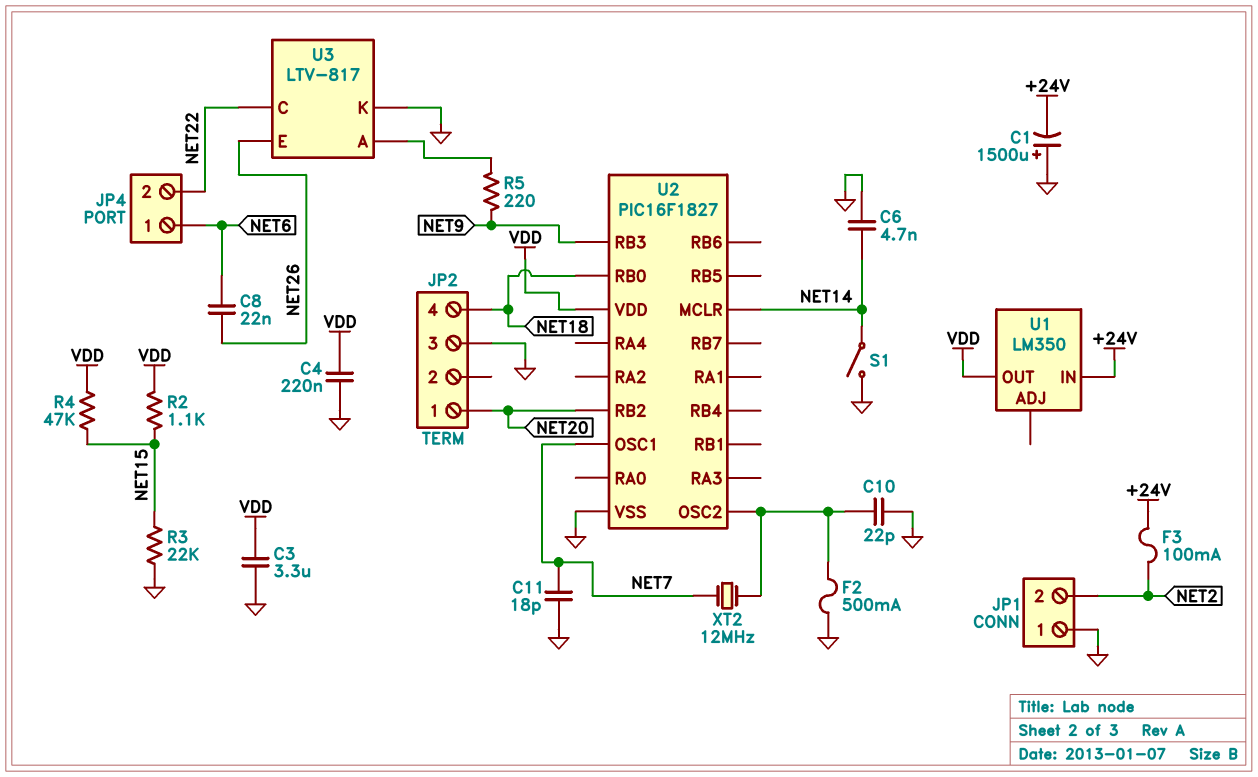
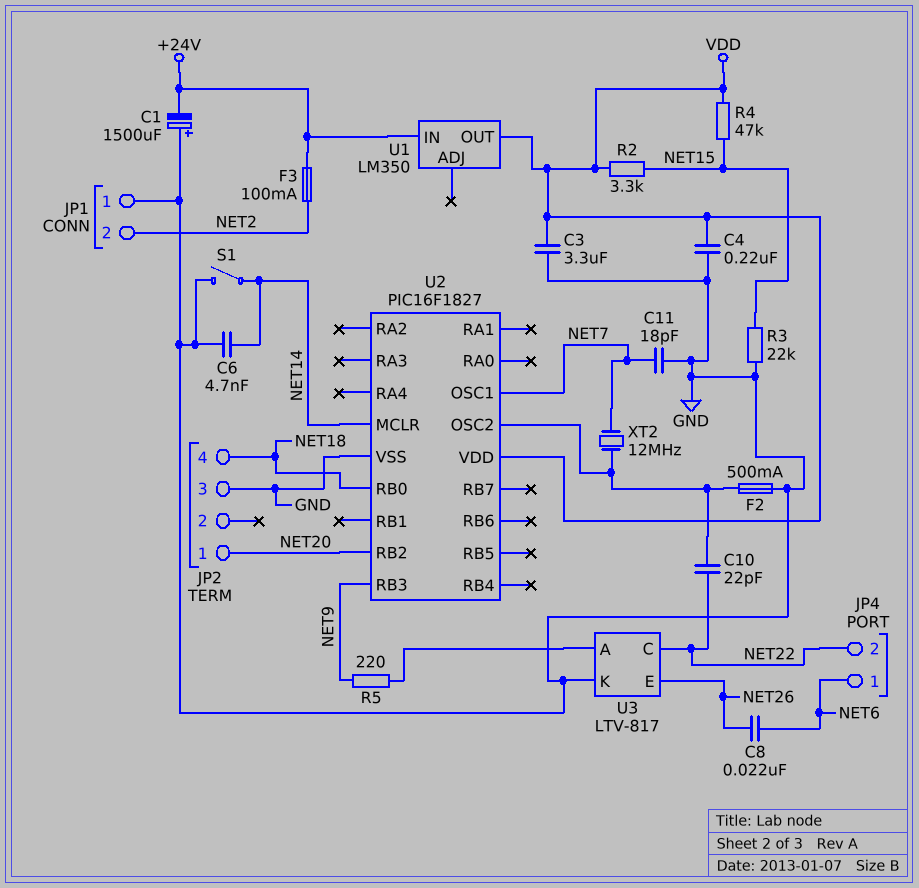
C10: 22pF (GND, U2/OSC2) -> 22pF (NET22, U2/OSC2)
R2: 1.1k (NET15, VDD) -> 3.3k (NET15, VDD)

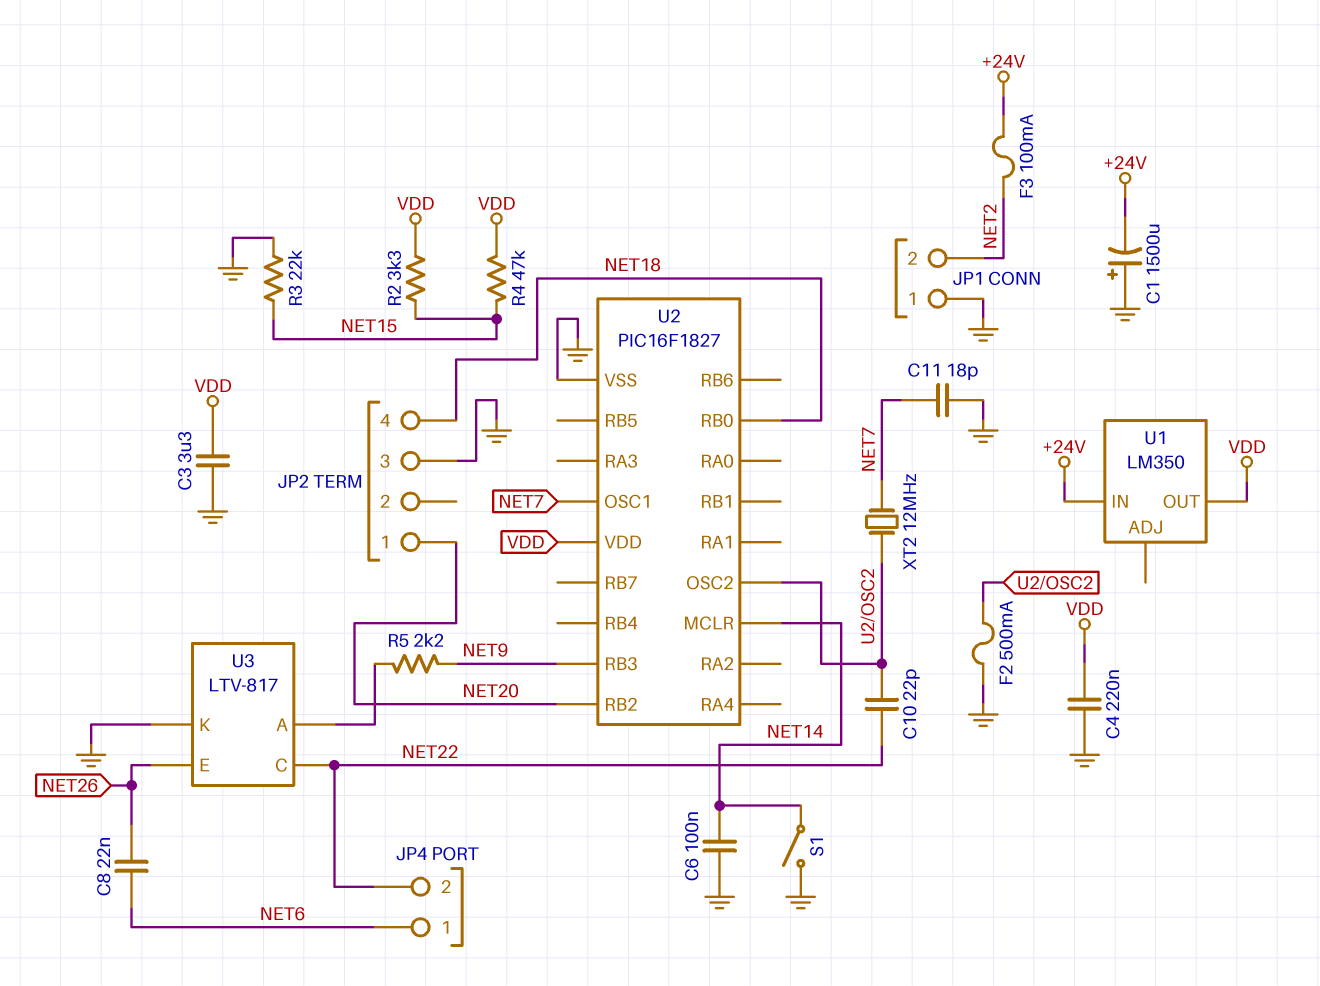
C6: 4.7nF (GND, NET14) -> 100nF (GND, NET14)
R5: 220 (NET9, U3/A) -> 2.2k (NET9, U3/A)

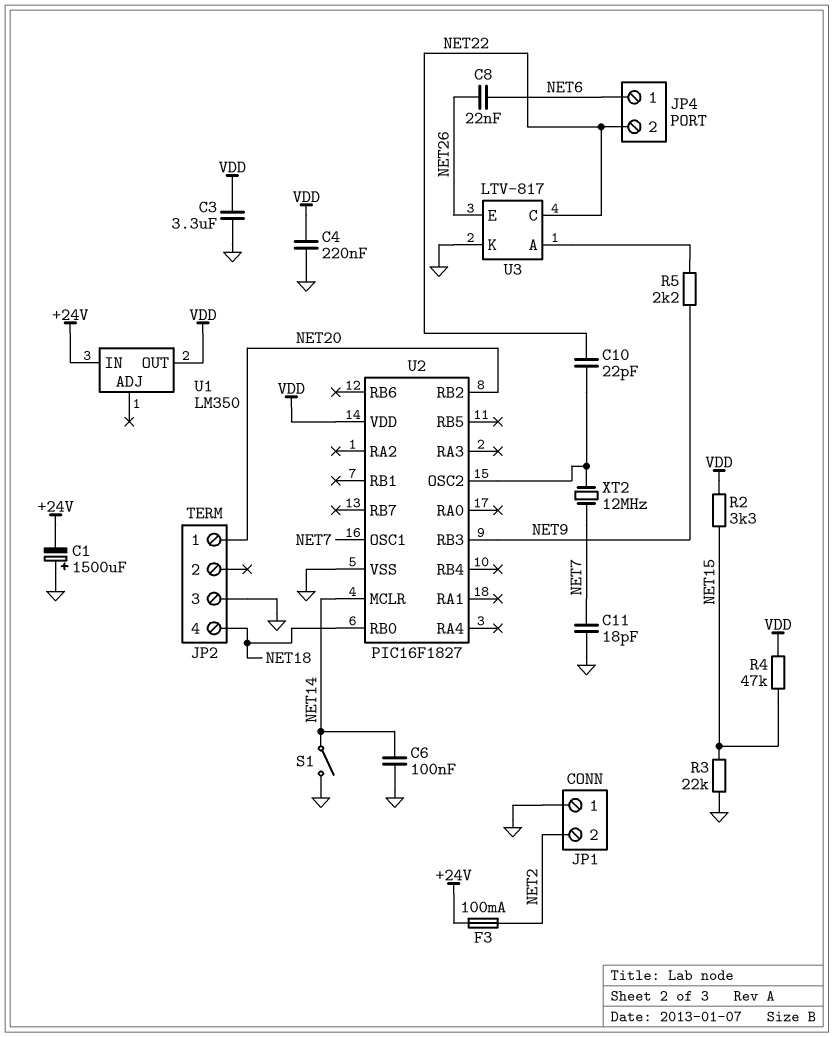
F2: 500mA (GND, U2/OSC2) -> none

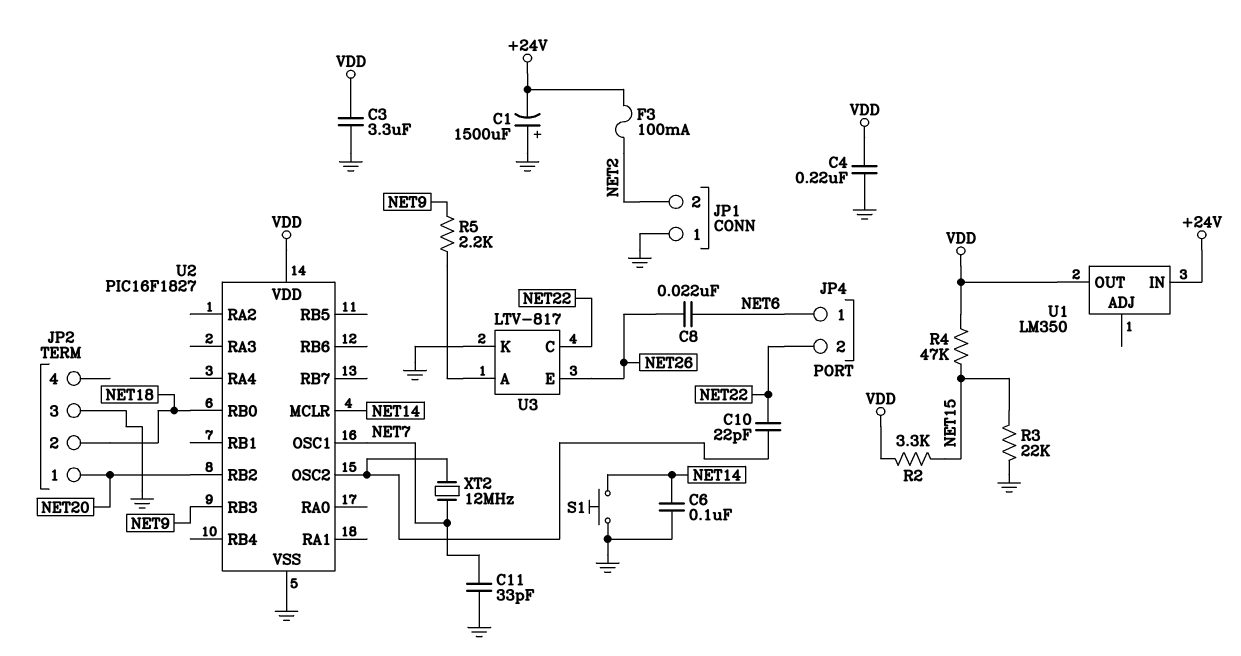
C11: 18pF (GND, NET7) -> 33pF (GND, NET7)
JP2 pin 2: none -> NET18
JP2 pin 4: NET18 -> none
S1: switch (GND, NET14) -> button (GND, NET14)

